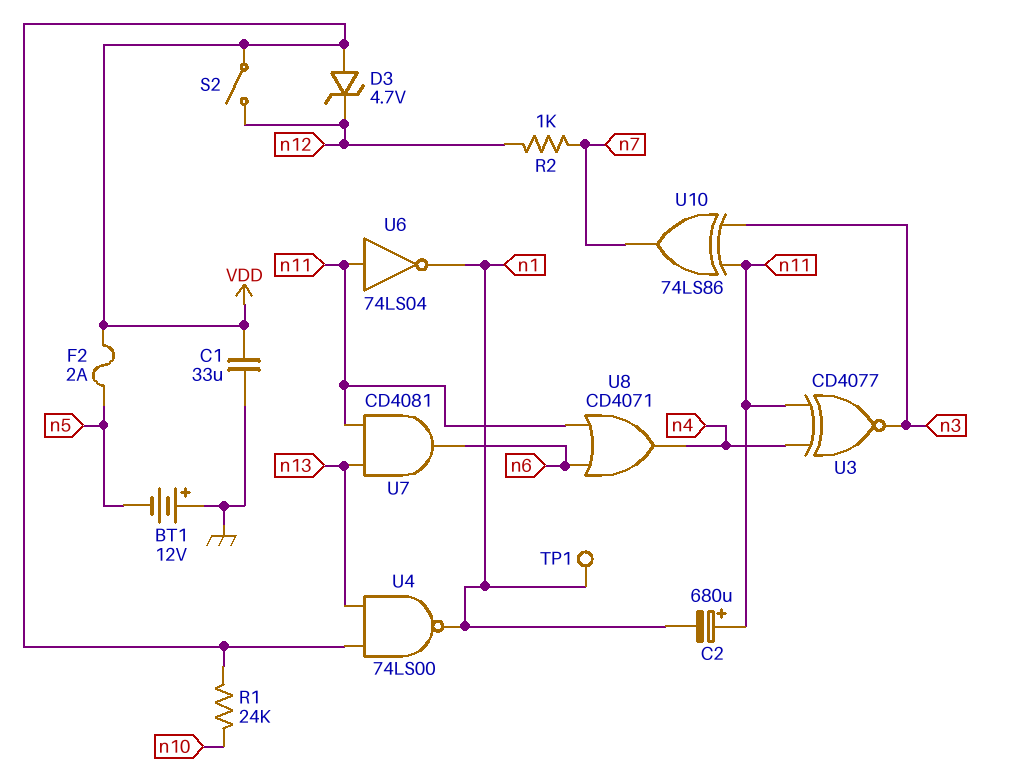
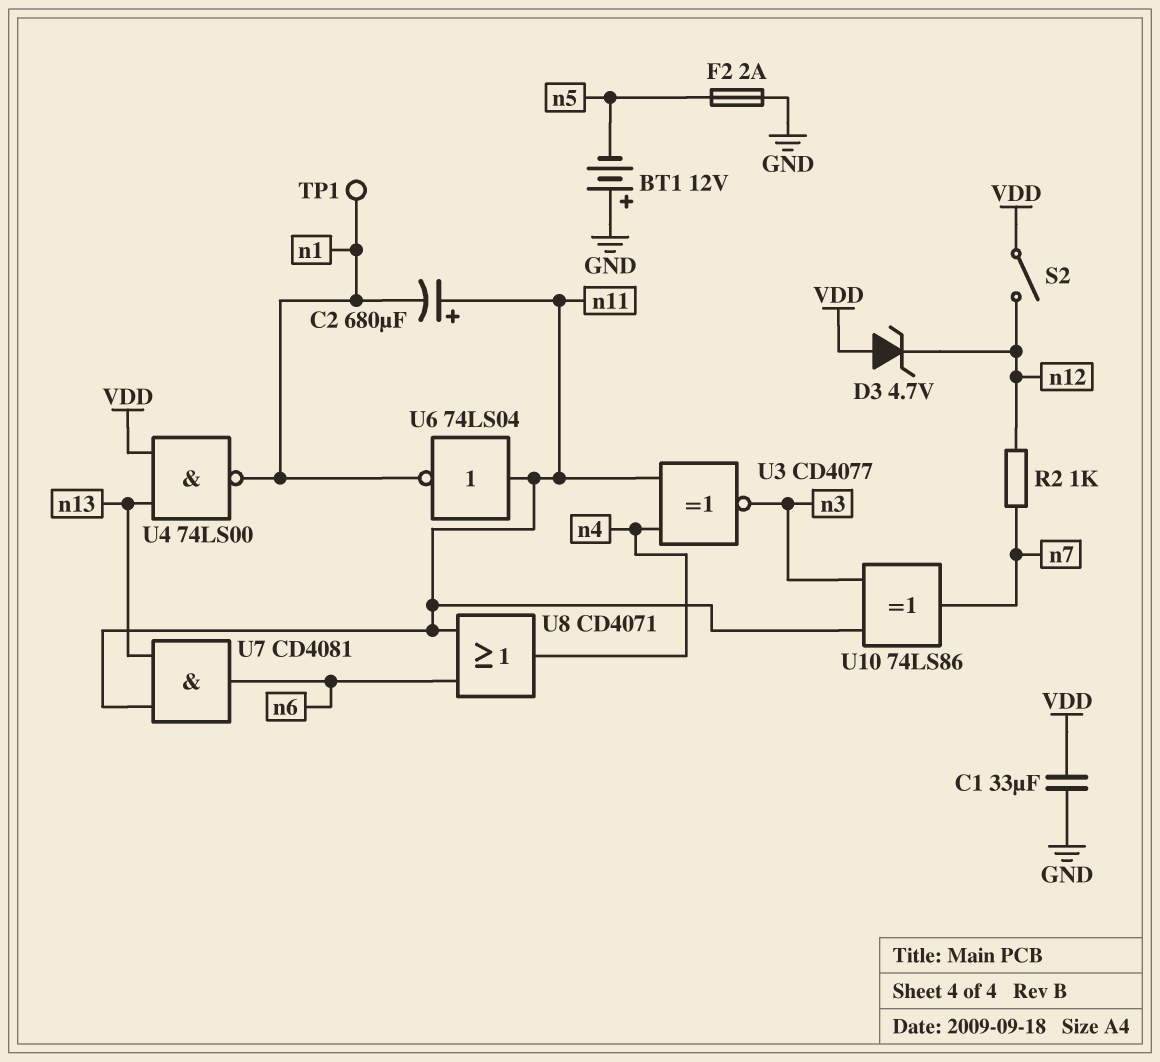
F2: 2A (VDD, n5) -> 2A (GND, n5)
R1: 24k (VDD, n10) -> none

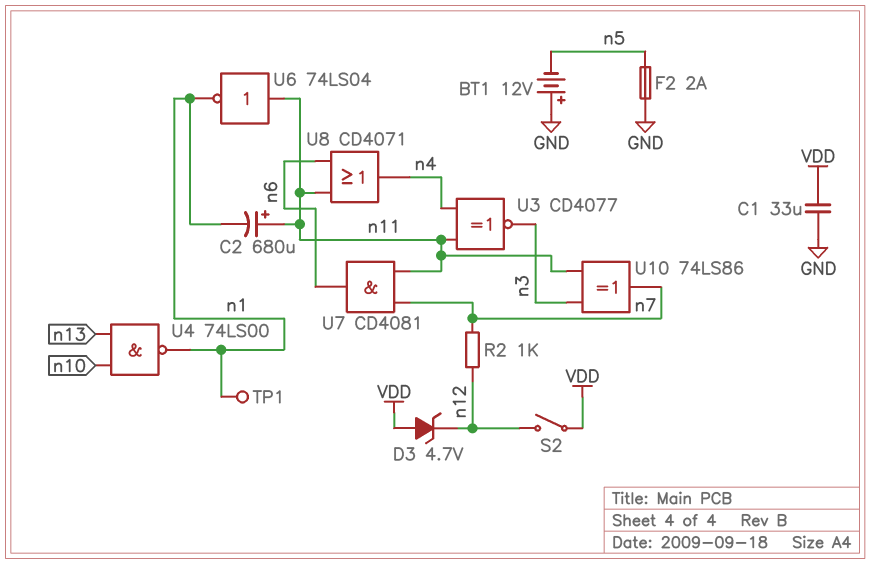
U4: NAND 74LS00 (in VDD, in n13, out n1) -> NAND 74LS00 (in n10, in n13, out n1)
U7: AND CD4081 (in n11, in n13, out n6) -> AND CD4081 (in n7, in n11, out n6)

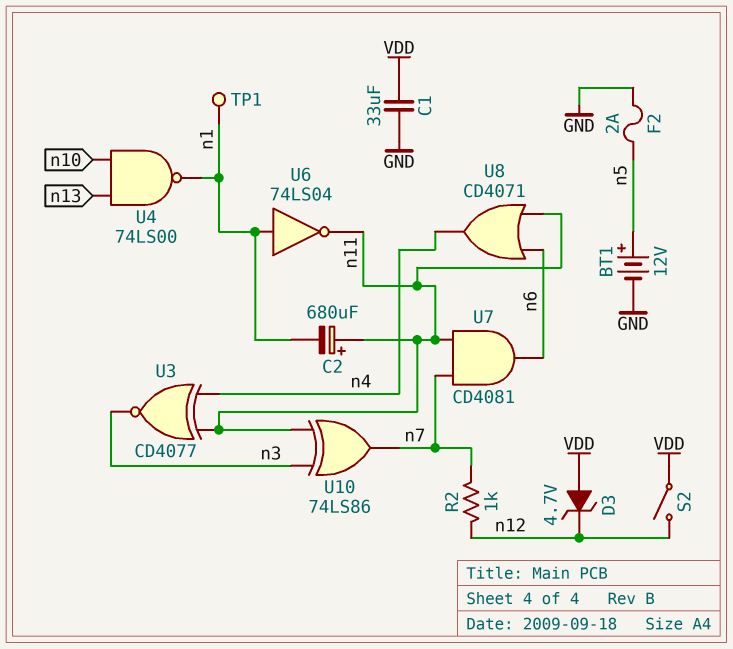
BT1: 12V (plus GND, minus n5) -> 12V (plus n5, minus GND)
U6: NOT 74LS04 (in n11, out n1) -> NOT 74LS04 (in n1, out n11)

